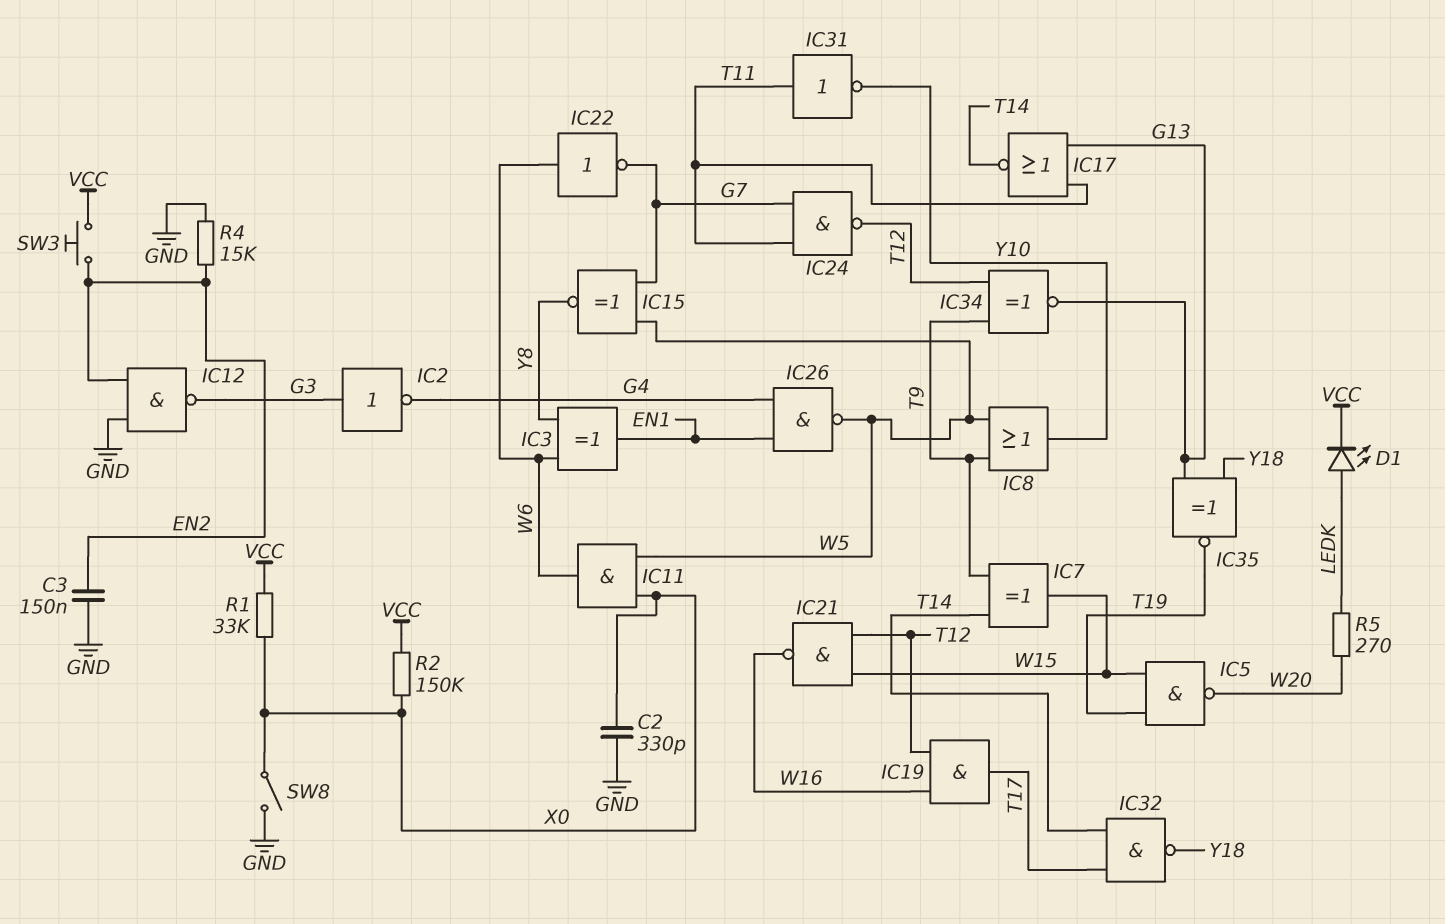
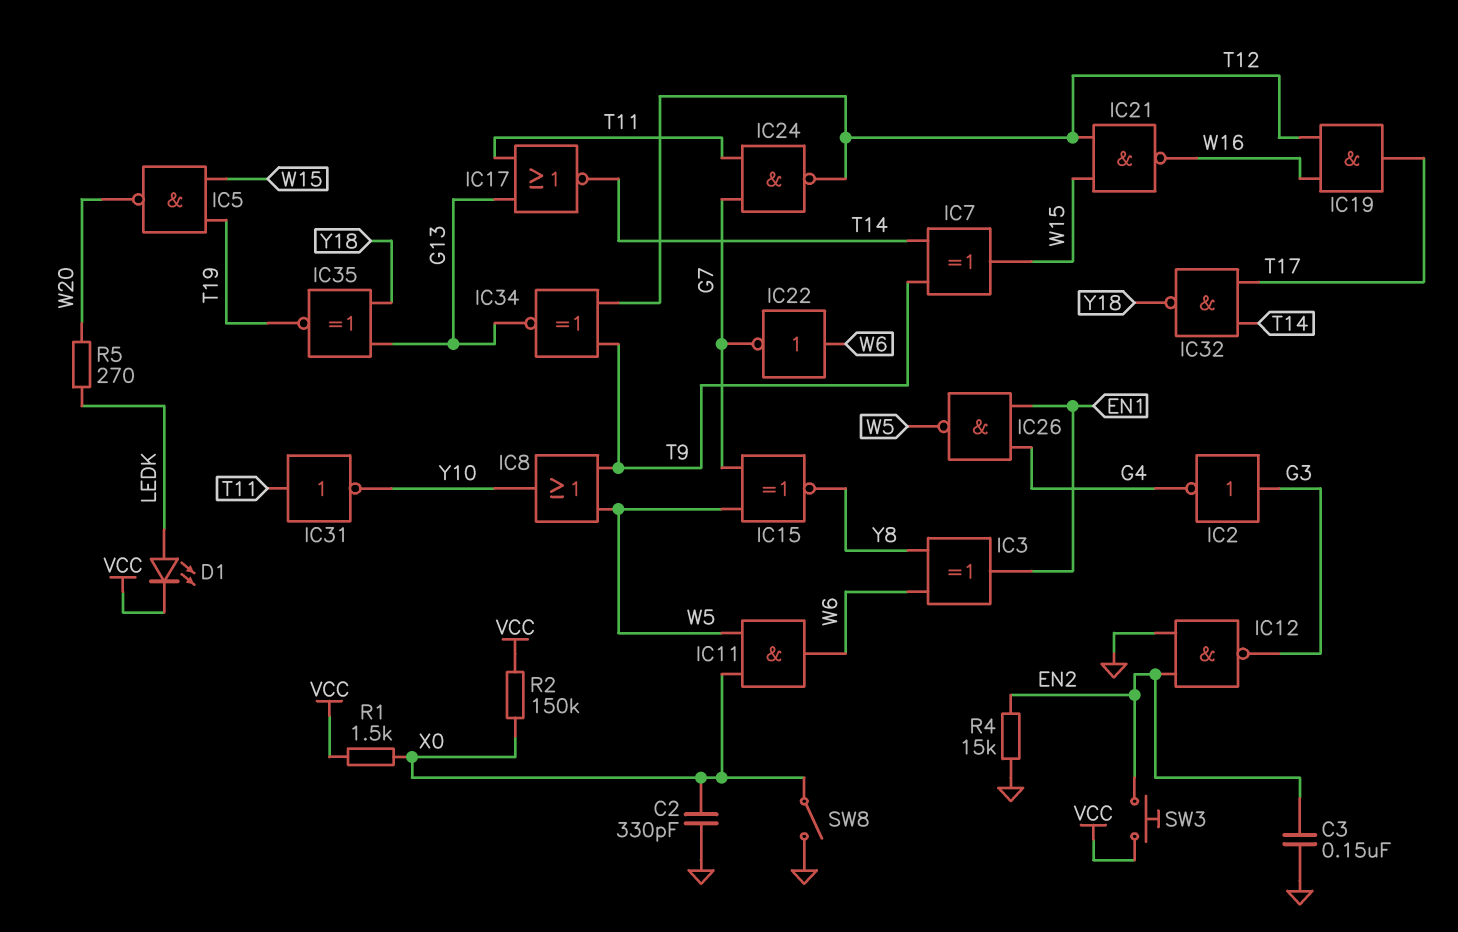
R1: 33k (VCC, X0) -> 1.5k (VCC, X0)

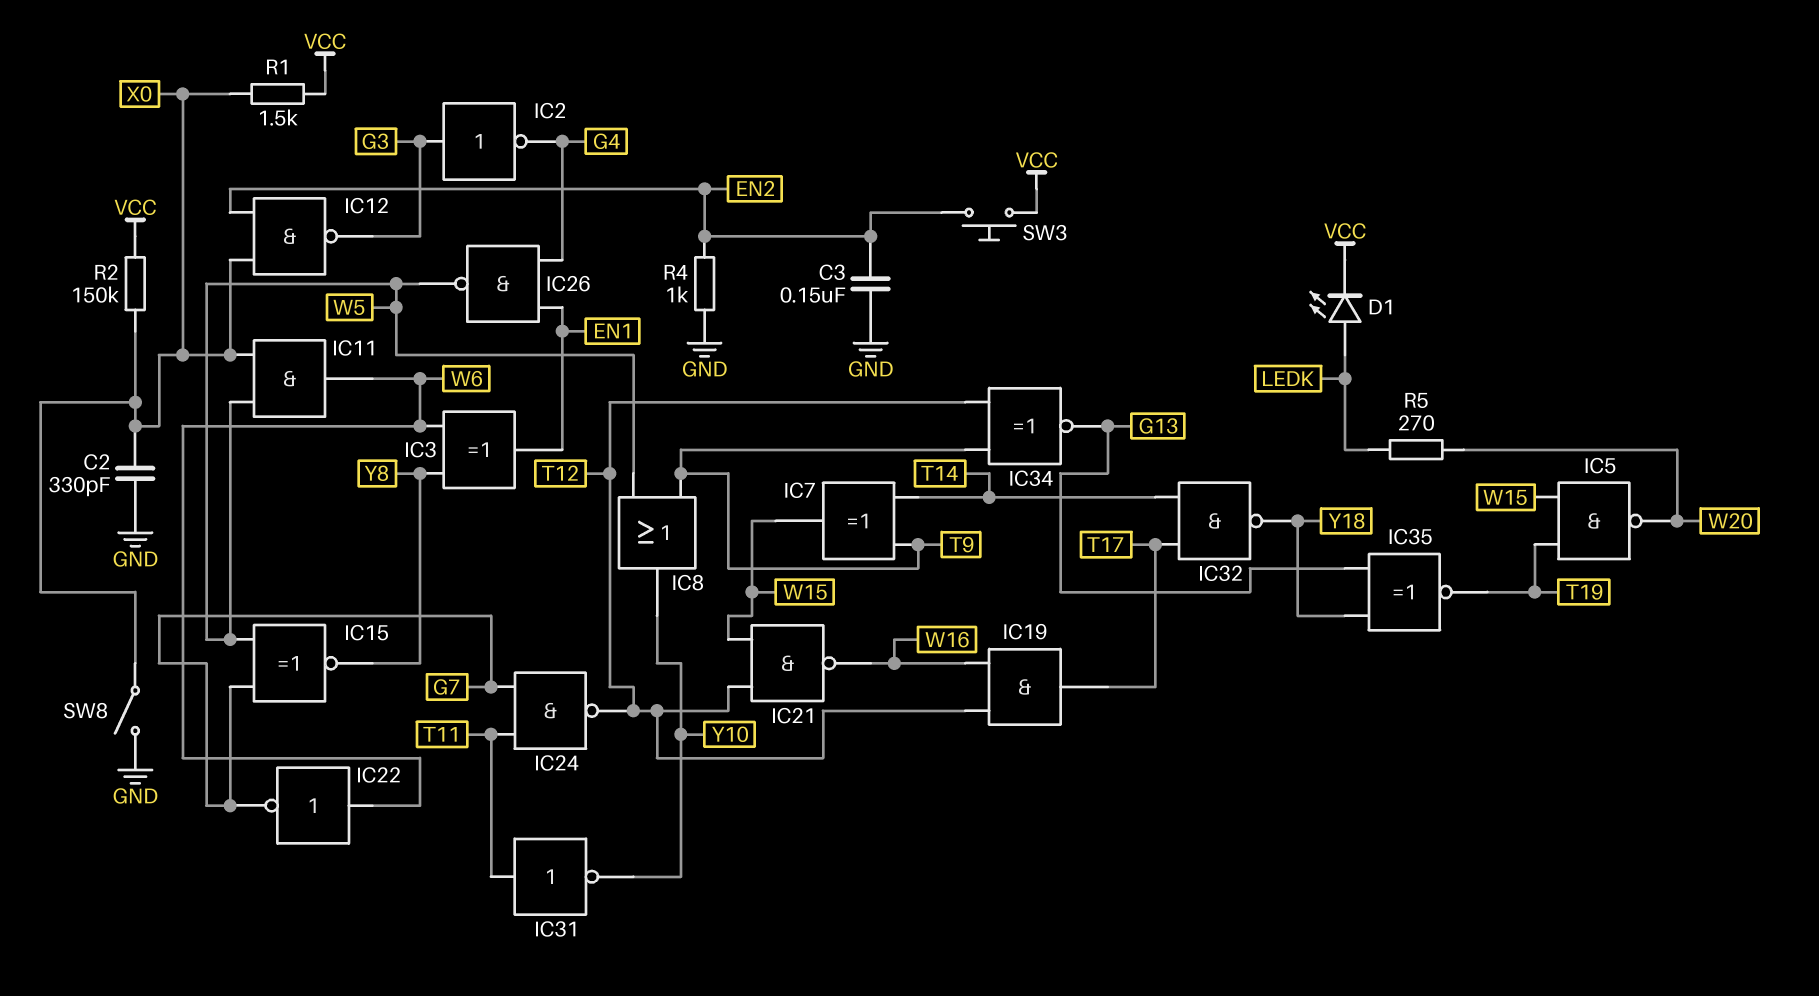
IC12: NAND (in EN2, in GND, out G3) -> NAND (in EN2, in X0, out G3)
IC17: NOR (in G13, in T11, out T14) -> none
R4: 15k (EN2, GND) -> 1k (EN2, GND)

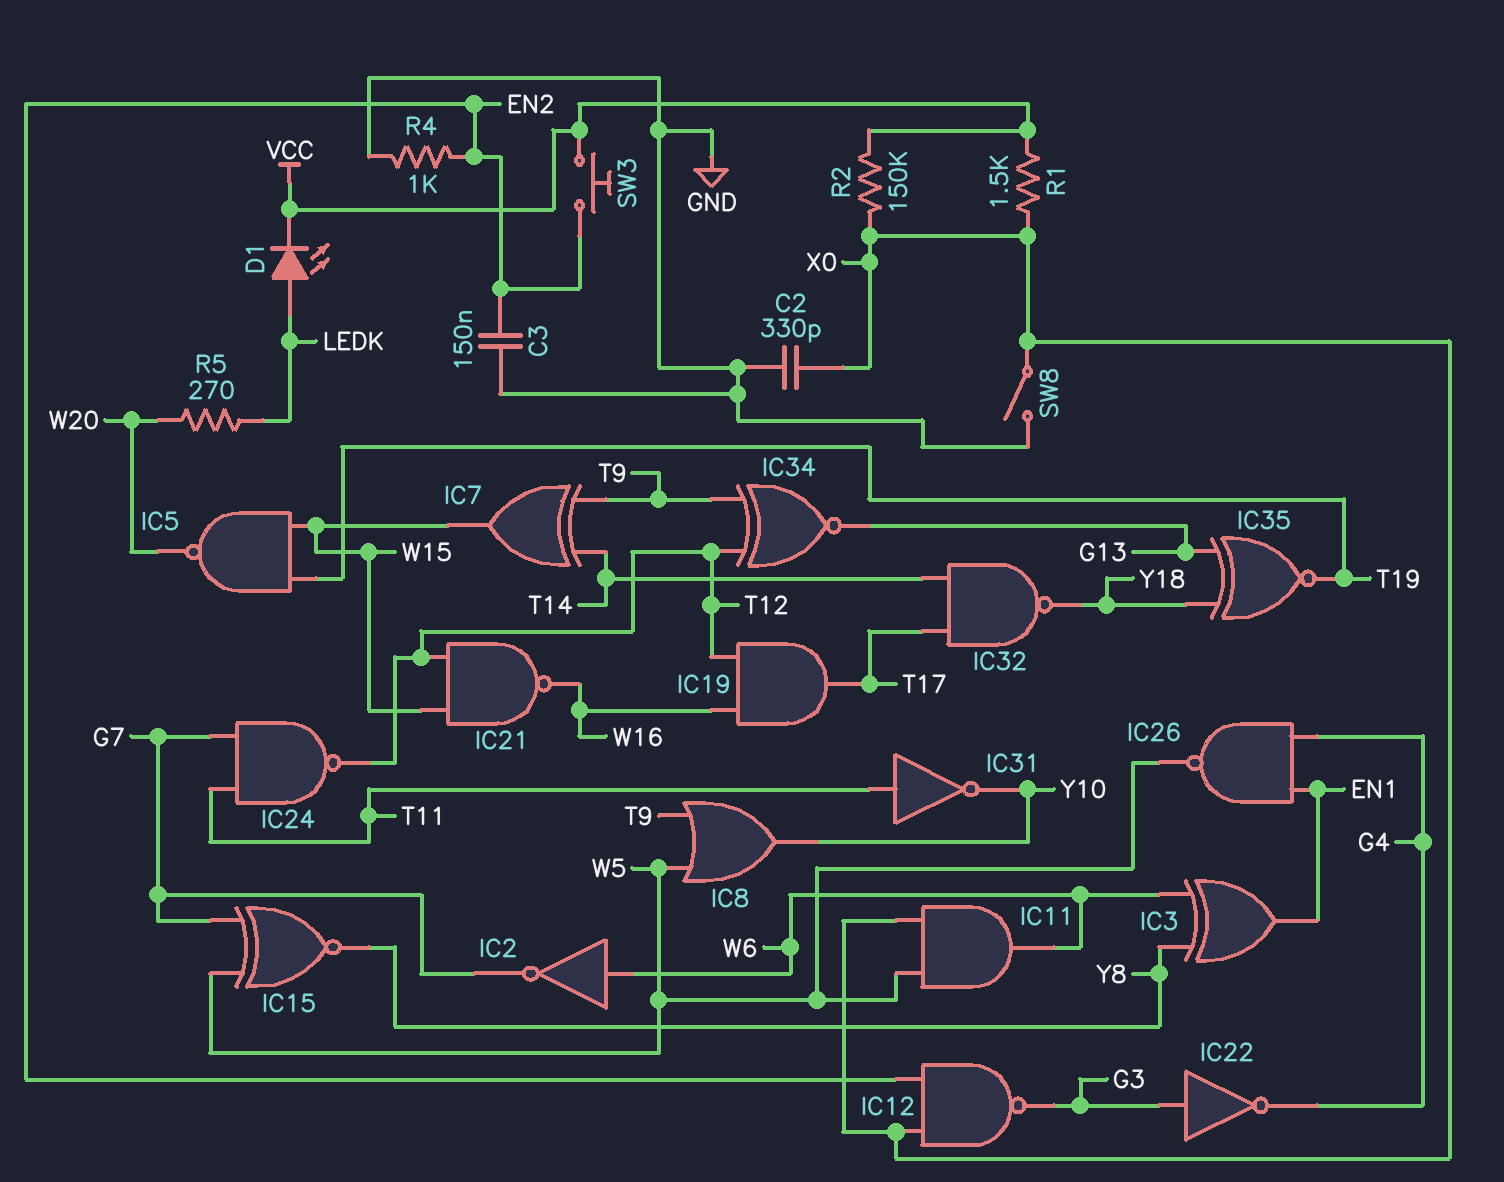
IC2: NOT (in G3, out G4) -> NOT (in W6, out G7)
IC22: NOT (in W6, out G7) -> NOT (in G3, out G4)

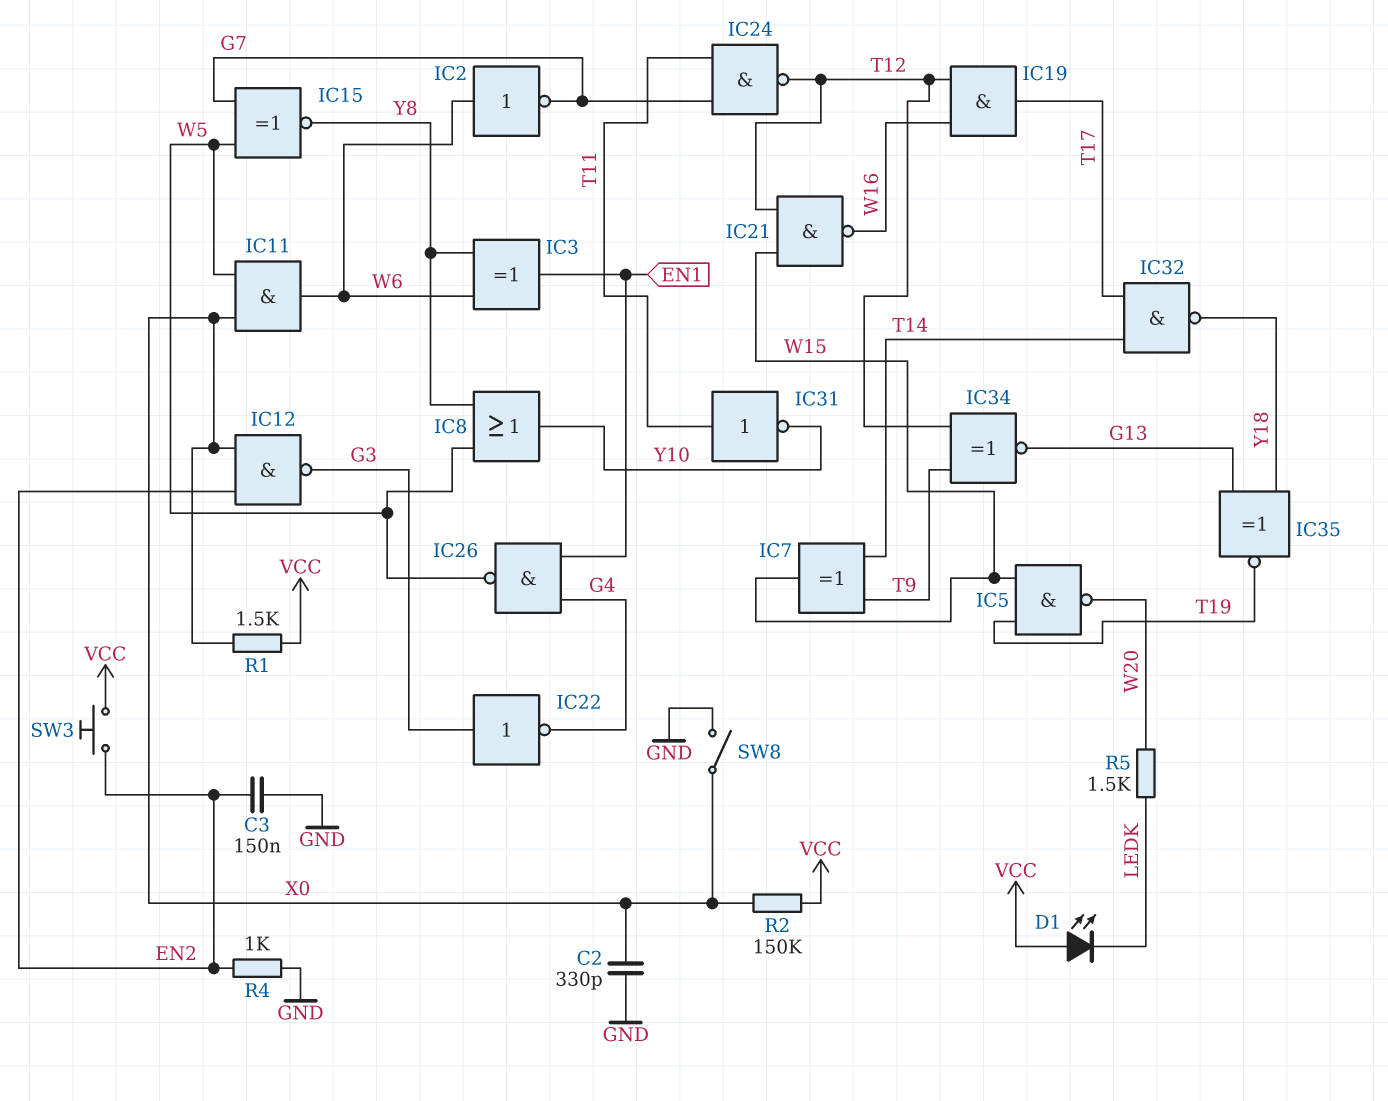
D1: LED (A LEDK, K VCC) -> LED (A VCC, K LEDK)
IC8: OR (in T9, in W5, out Y10) -> OR (in W5, in Y8, out Y10)
R5: 270 (LEDK, W20) -> 1.5k (LEDK, W20)

